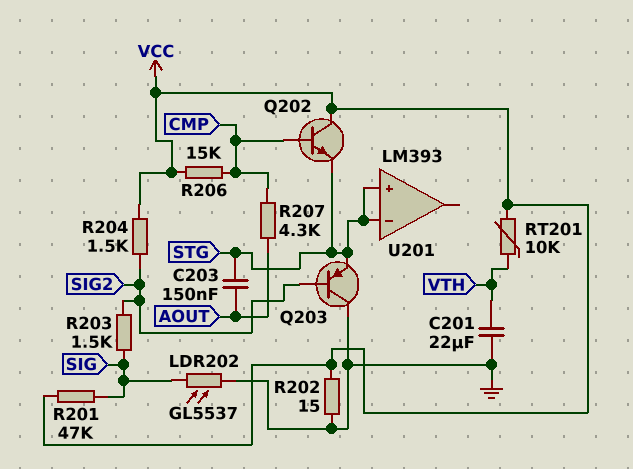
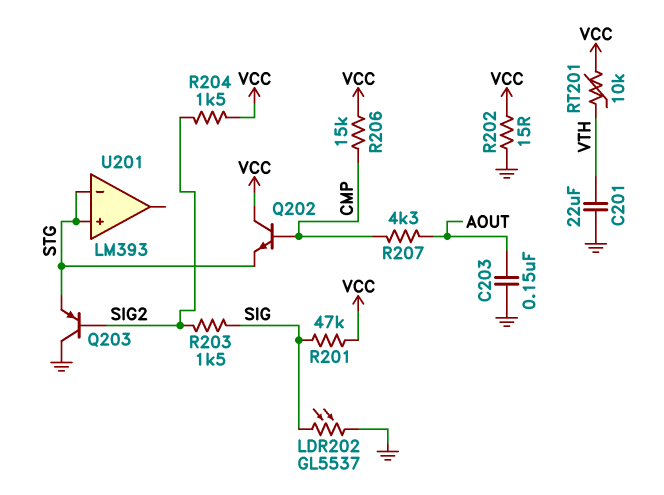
C203: 150nF (AOUT, STG) -> 150nF (AOUT, GND)

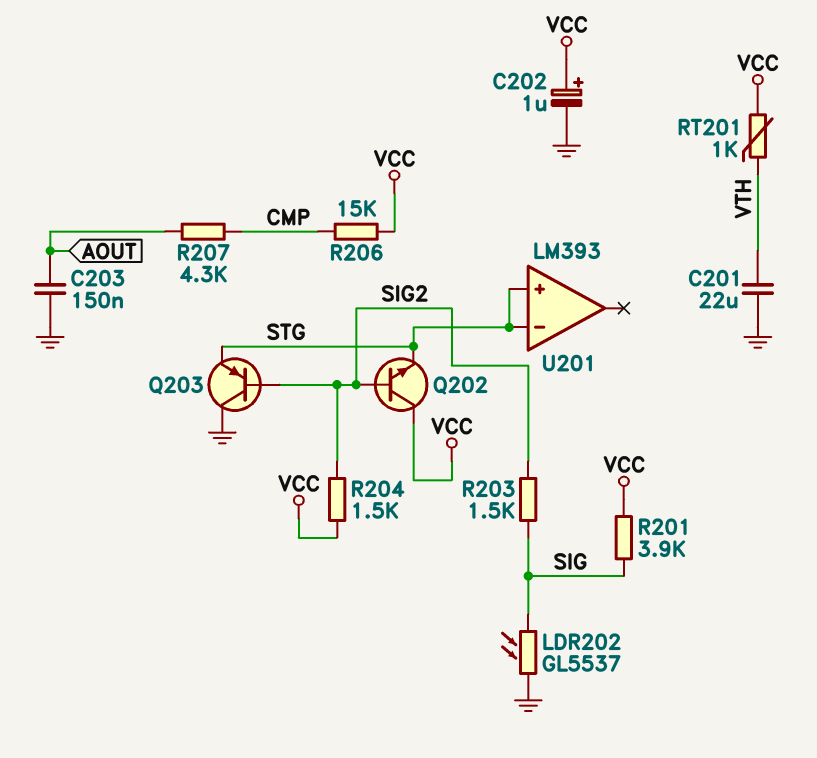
C202: none -> 1uF (plus VCC, minus GND)
Q202: NPN (B CMP, C VCC, E STG) -> NPN (B SIG2, C VCC, E STG)
R201: 47k (SIG, VCC) -> 3.9k (SIG, VCC)
R202: 15 (GND, VCC) -> none
RT201: 10k (VCC, VTH) -> 1k (VCC, VTH)

